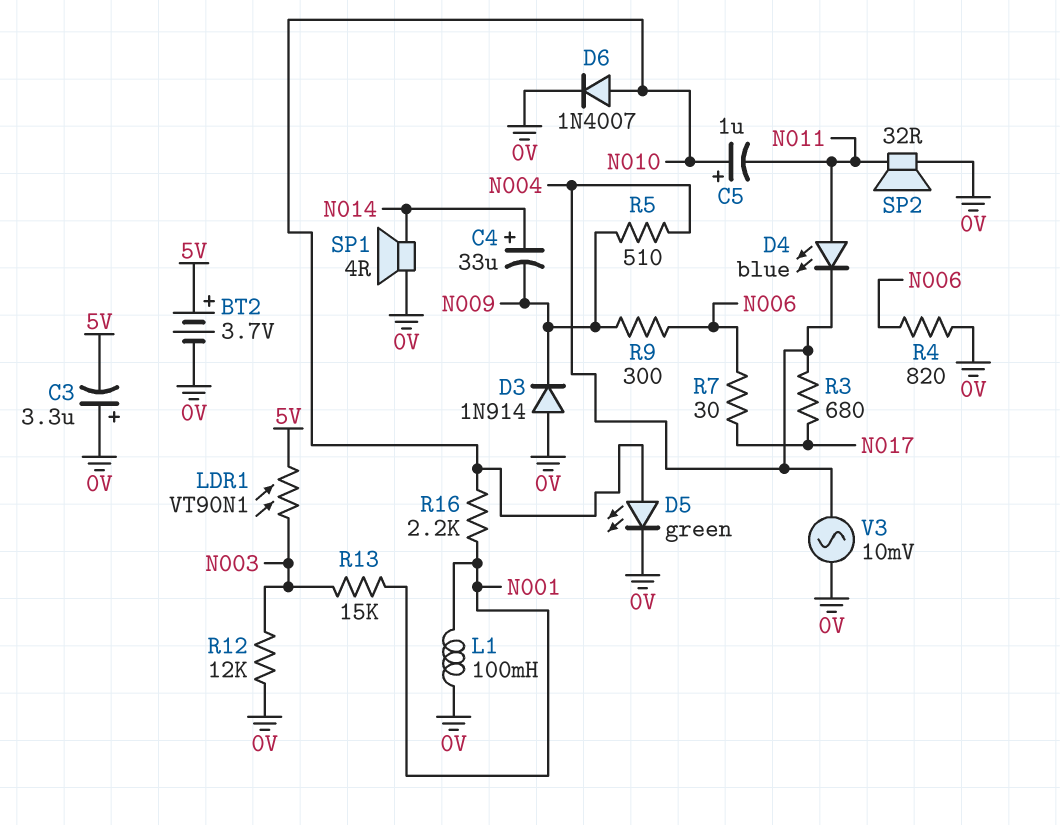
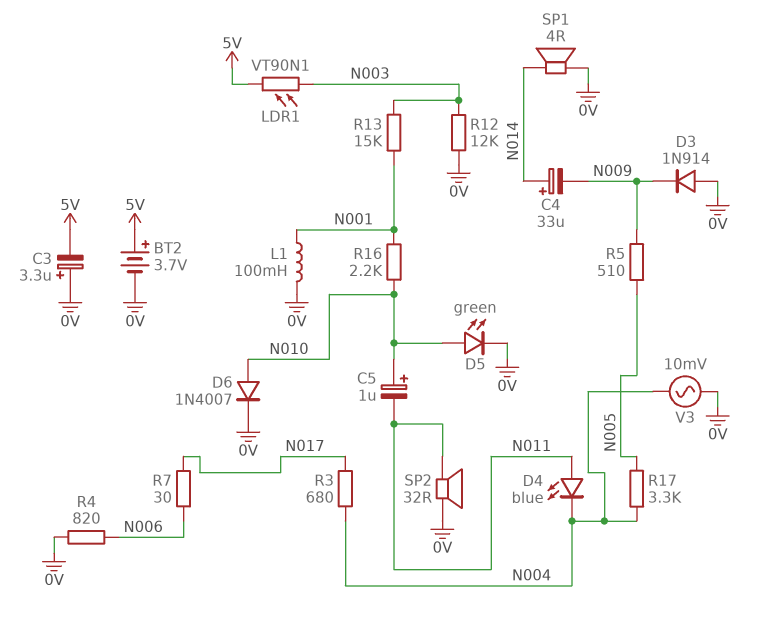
R5: 510 (N004, N009) -> 510 (N005, N009)
R9: 300 (N006, N009) -> none
R17: none -> 3.3k (N004, N005)

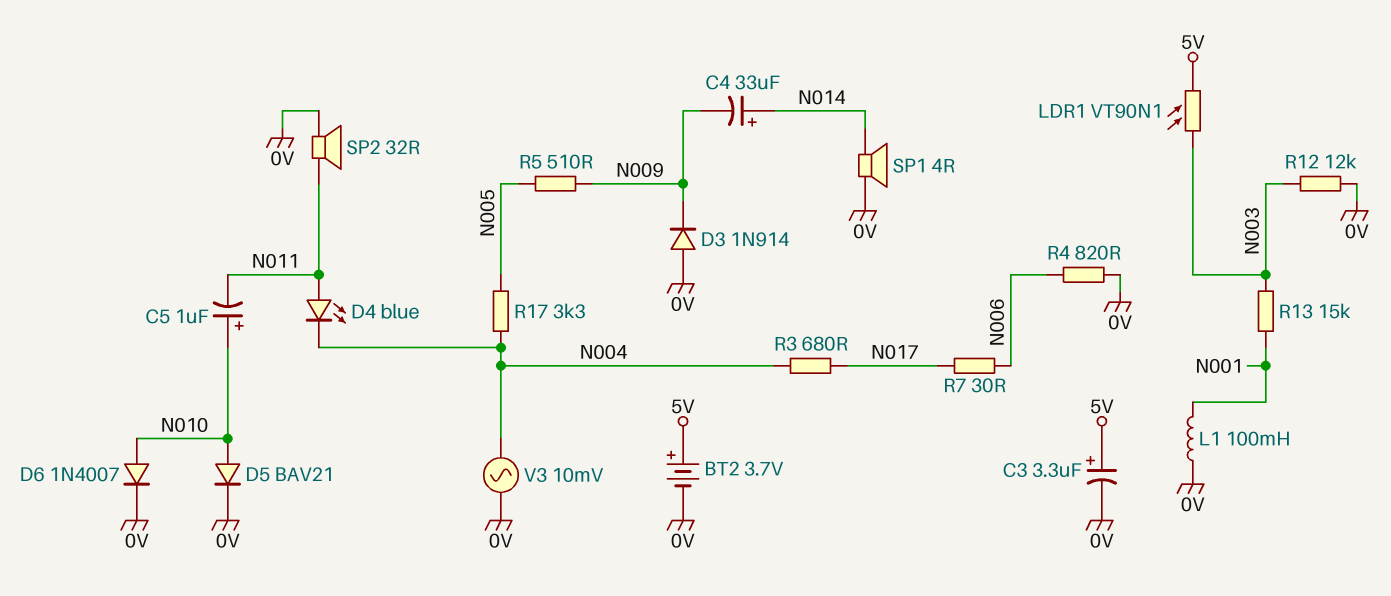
C3: 3.3uF (plus 0V, minus 5V) -> 3.3uF (plus 5V, minus 0V)
D5: LED green (A N010, K 0V) -> diode BAV21 (A N010, K 0V)
R16: 2.2k (N001, N010) -> none

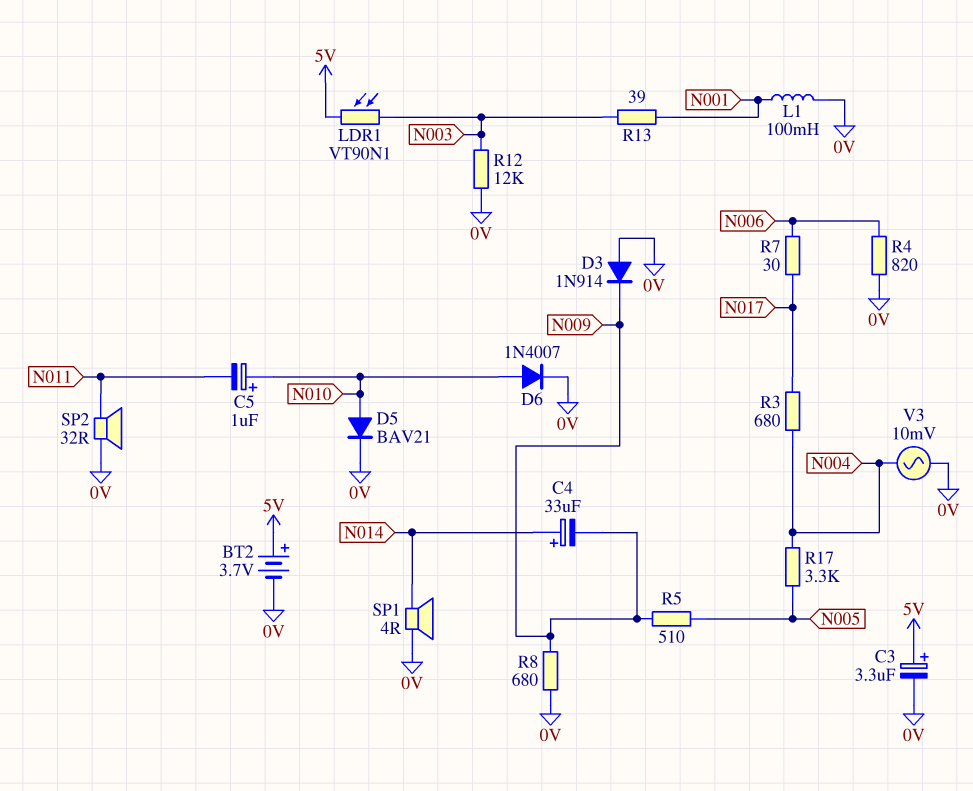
D4: LED blue (A N011, K N004) -> none
R8: none -> 680 (0V, N009)
R13: 15k (N001, N003) -> 39 (N001, N003)

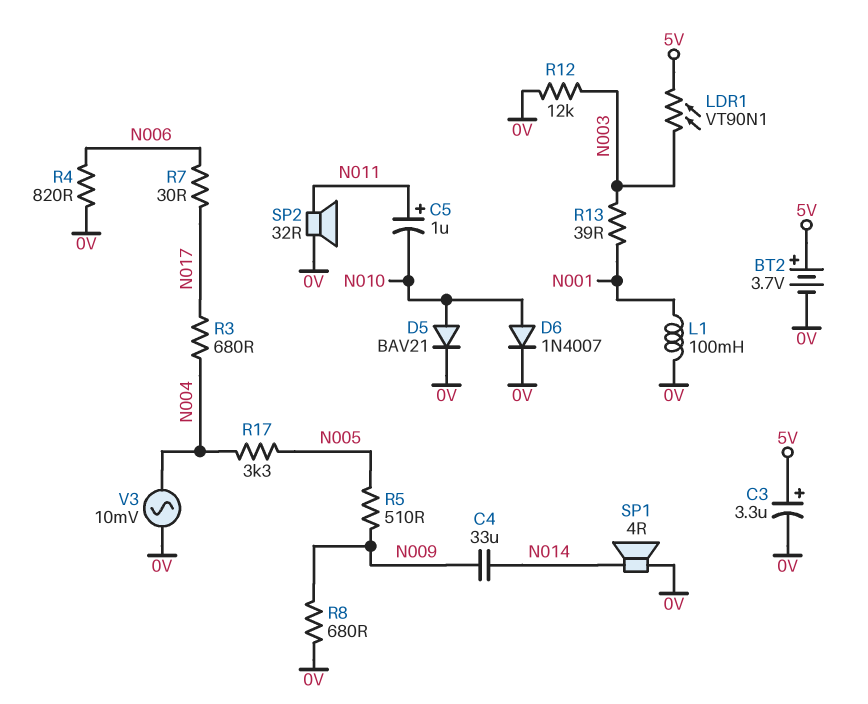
C4: 33uF (plus N014, minus N009) -> 33uF (N009, N014)
C5: 1uF (plus N010, minus N011) -> 1uF (plus N011, minus N010)
D3: diode 1N914 (A 0V, K N009) -> none

